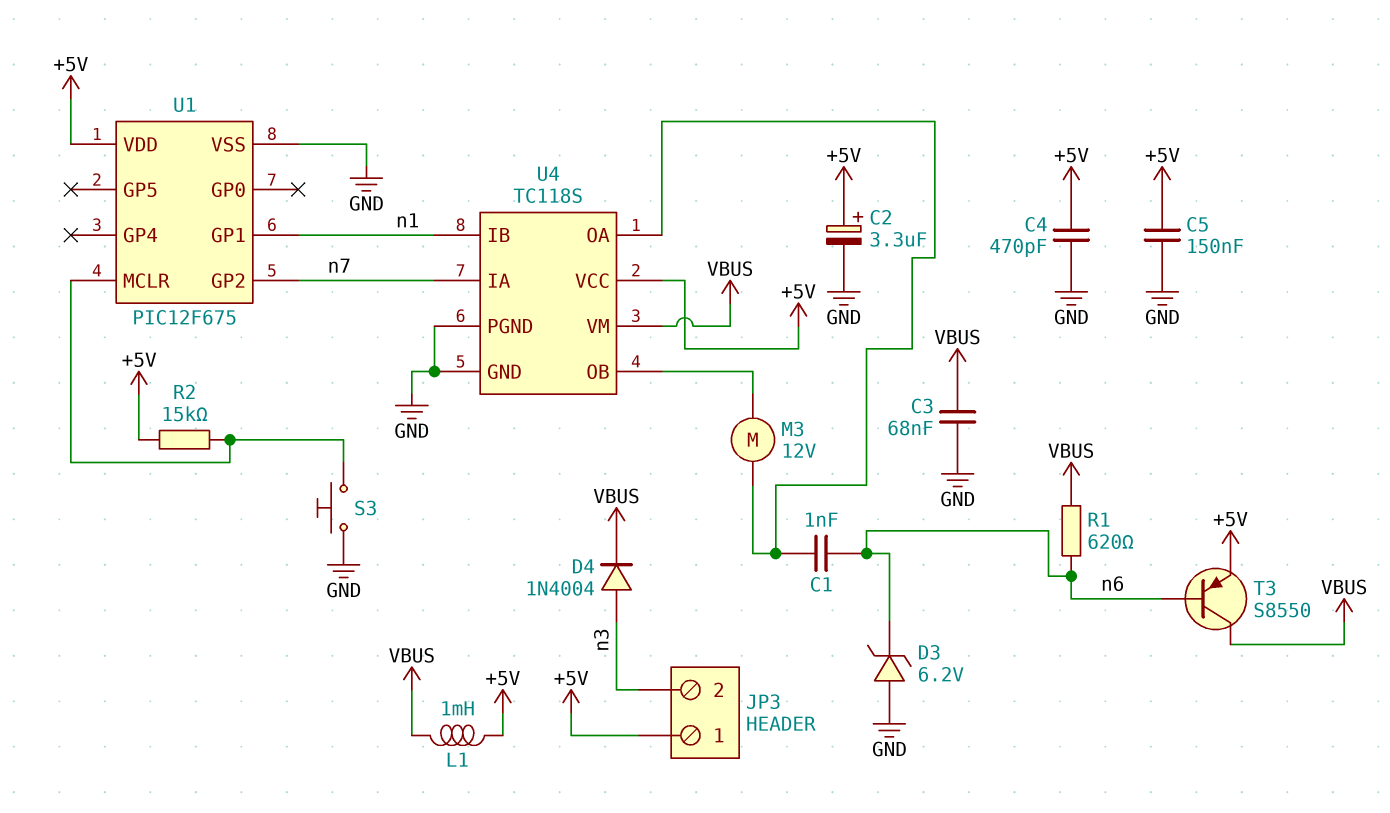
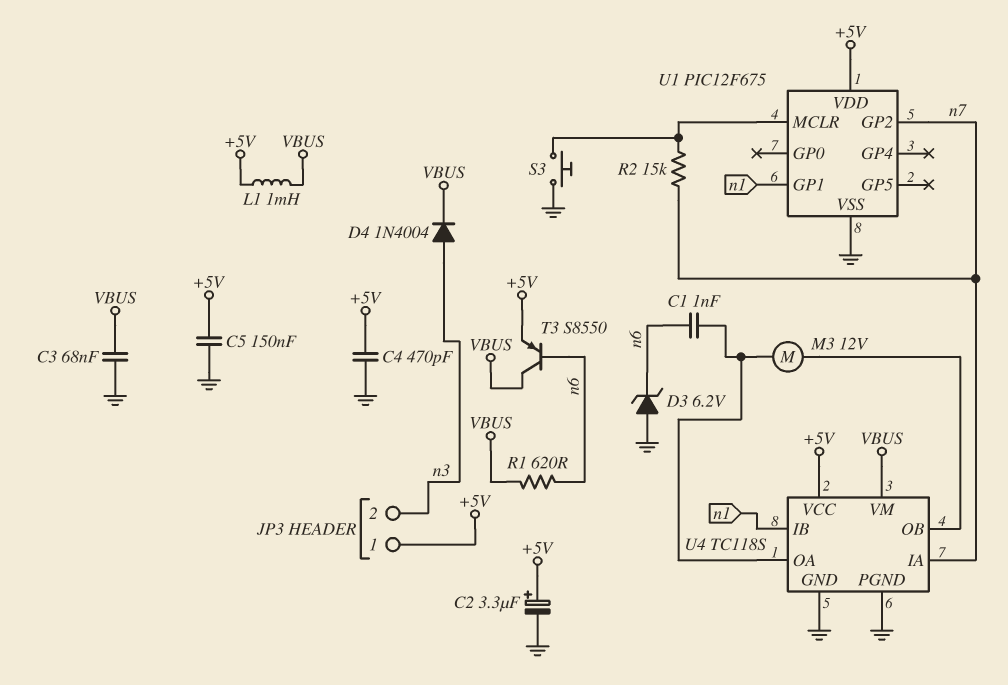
R2: 15k (+5V, U1/MCLR) -> 15k (U1/MCLR, n7)

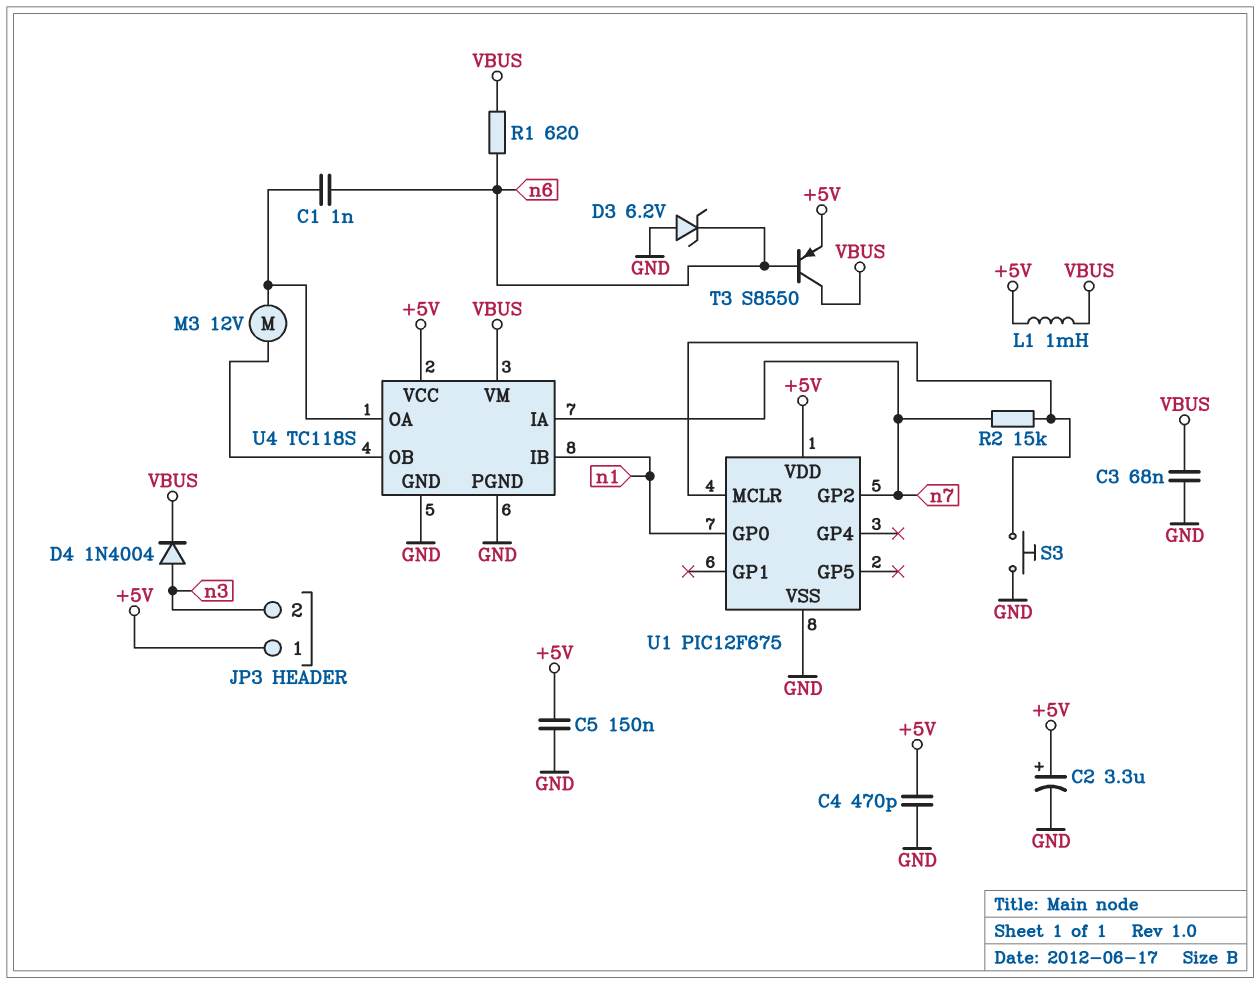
U1 pin GP0: none -> n1
U1 pin GP1: n1 -> none

